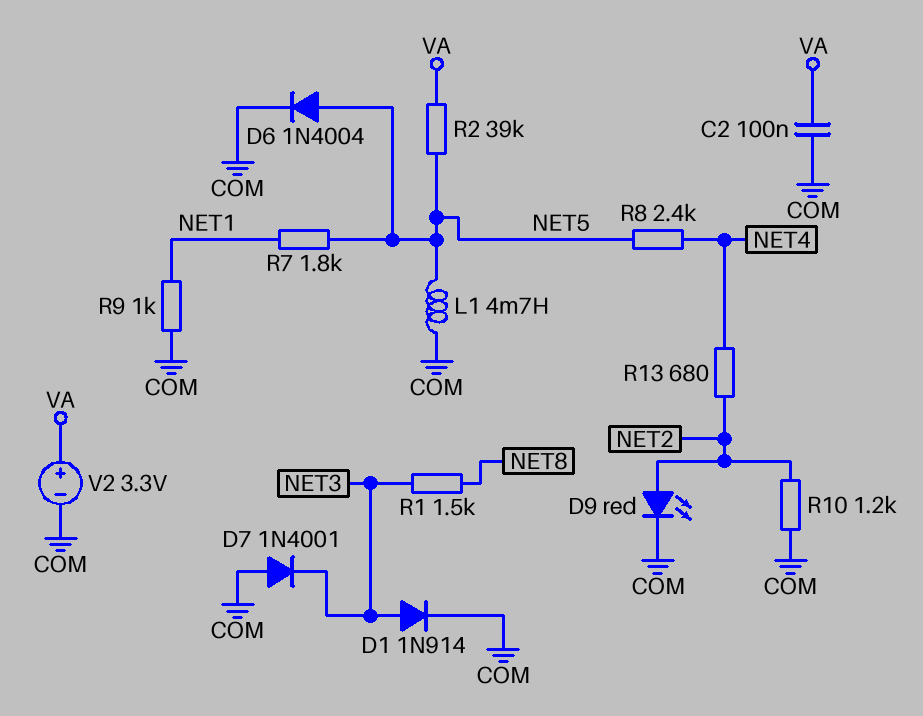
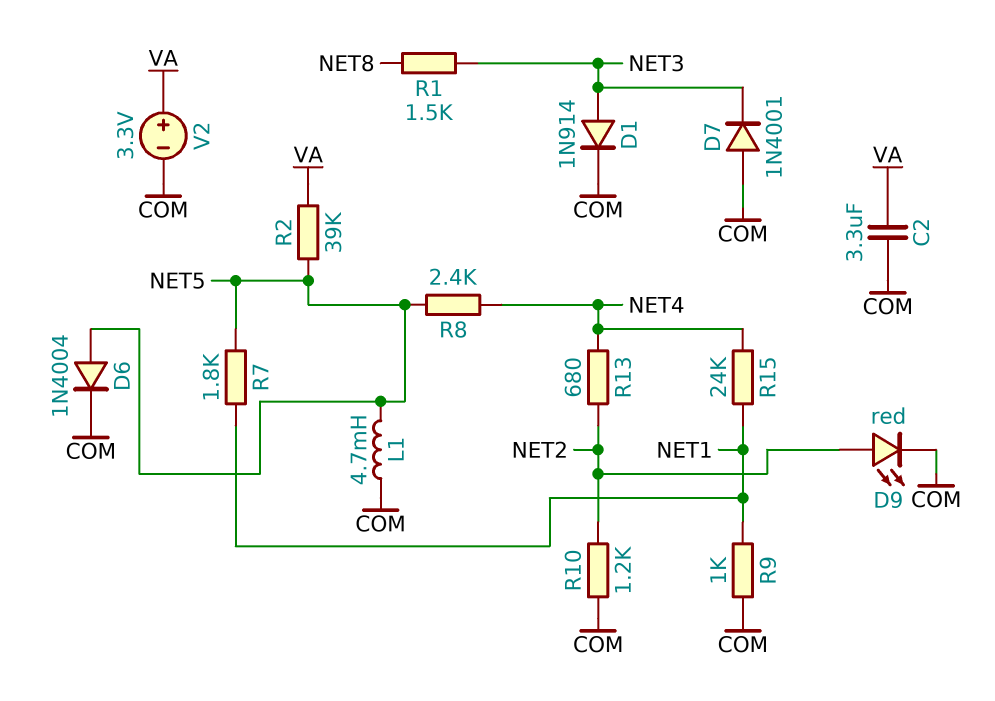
C2: 100nF (COM, VA) -> 3.3uF (COM, VA)
R15: none -> 24k (NET1, NET4)

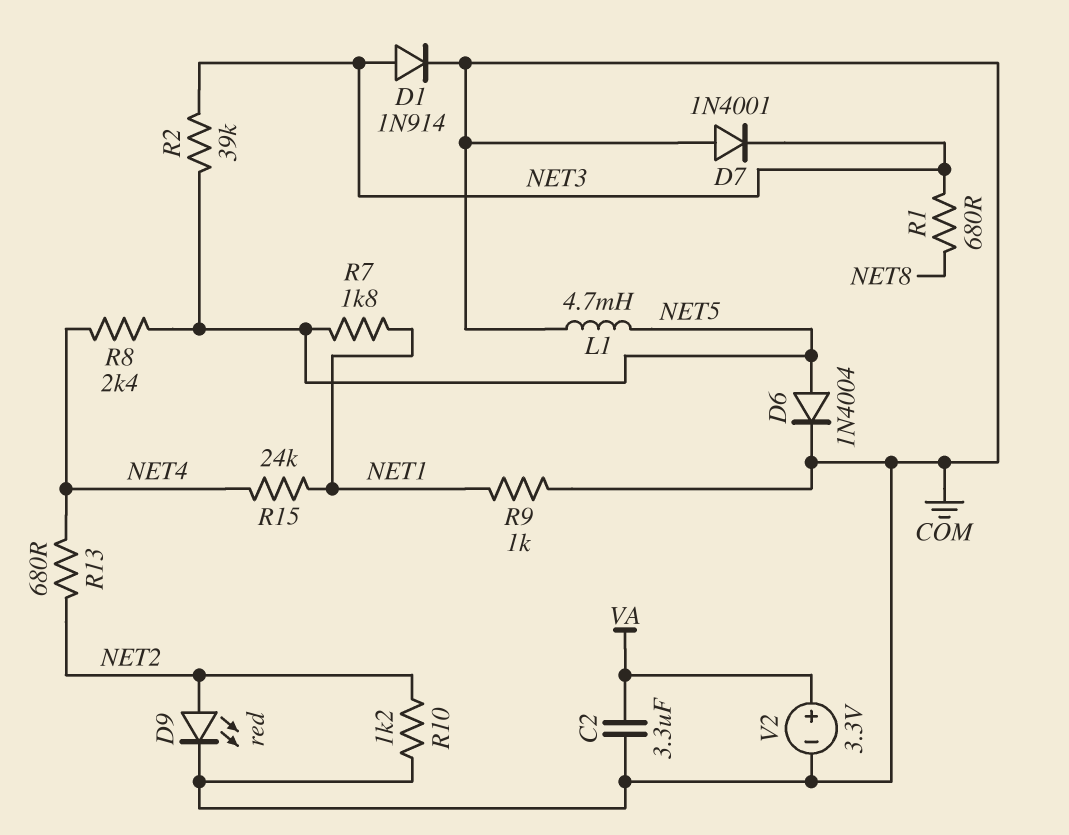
R1: 1.5k (NET3, NET8) -> 680 (NET3, NET8)
R2: 39k (NET5, VA) -> 39k (NET3, NET5)

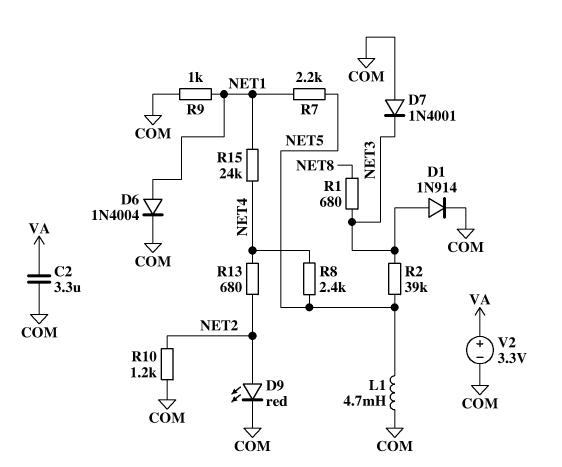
D6: diode 1N4004 (A NET5, K COM) -> diode 1N4004 (A NET1, K COM)
R7: 1.8k (NET1, NET5) -> 2.2k (NET1, NET5)

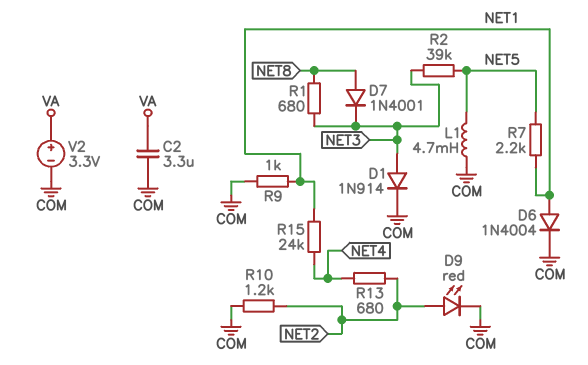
D7: diode 1N4001 (A COM, K NET3) -> diode 1N4001 (A NET8, K NET3)
R8: 2.4k (NET4, NET5) -> none

